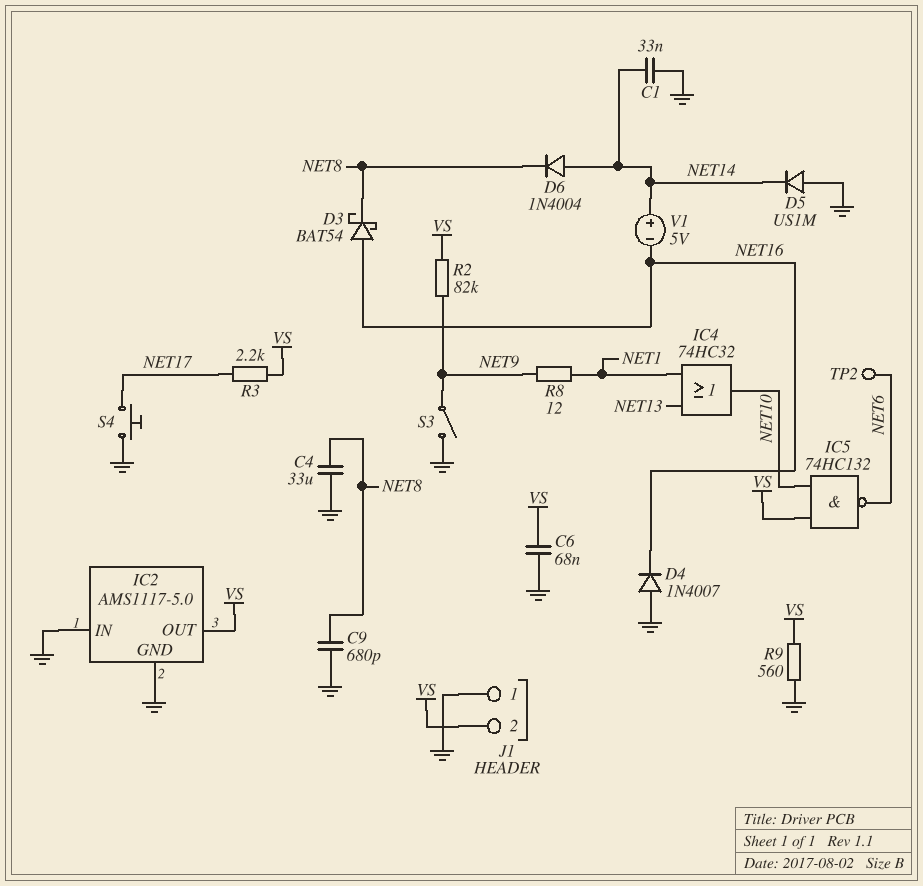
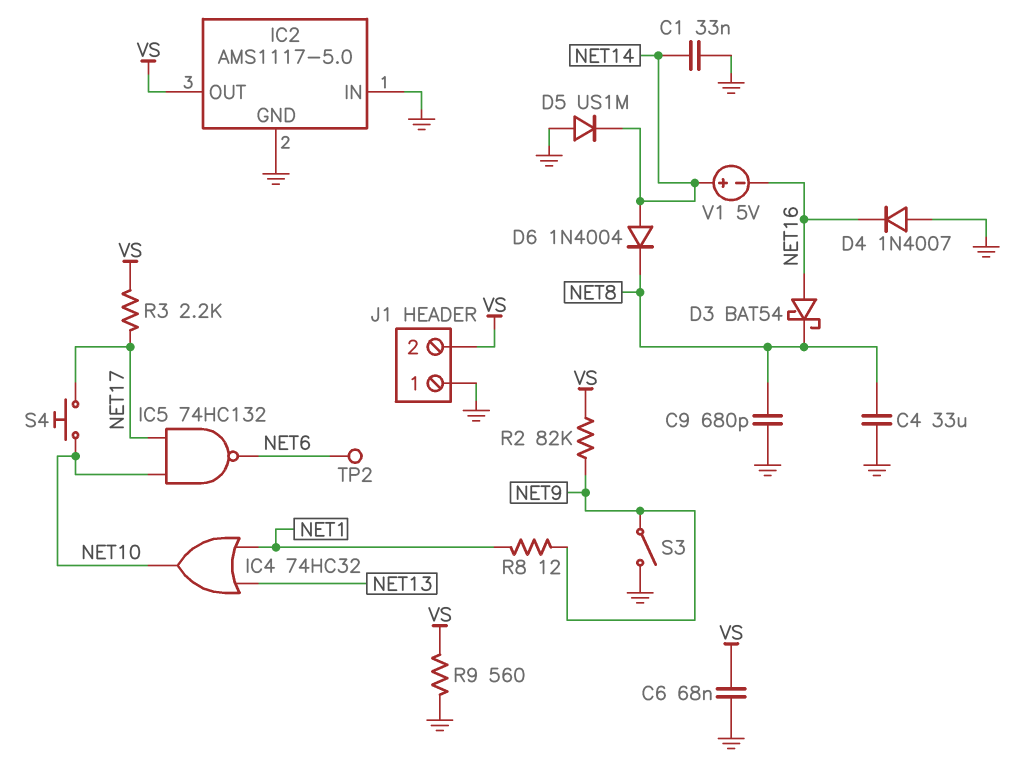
IC5: NAND 74HC132 (in NET10, in VS, out NET6) -> NAND 74HC132 (in NET10, in NET17, out NET6)
S4: button (GND, NET17) -> button (NET10, NET17)

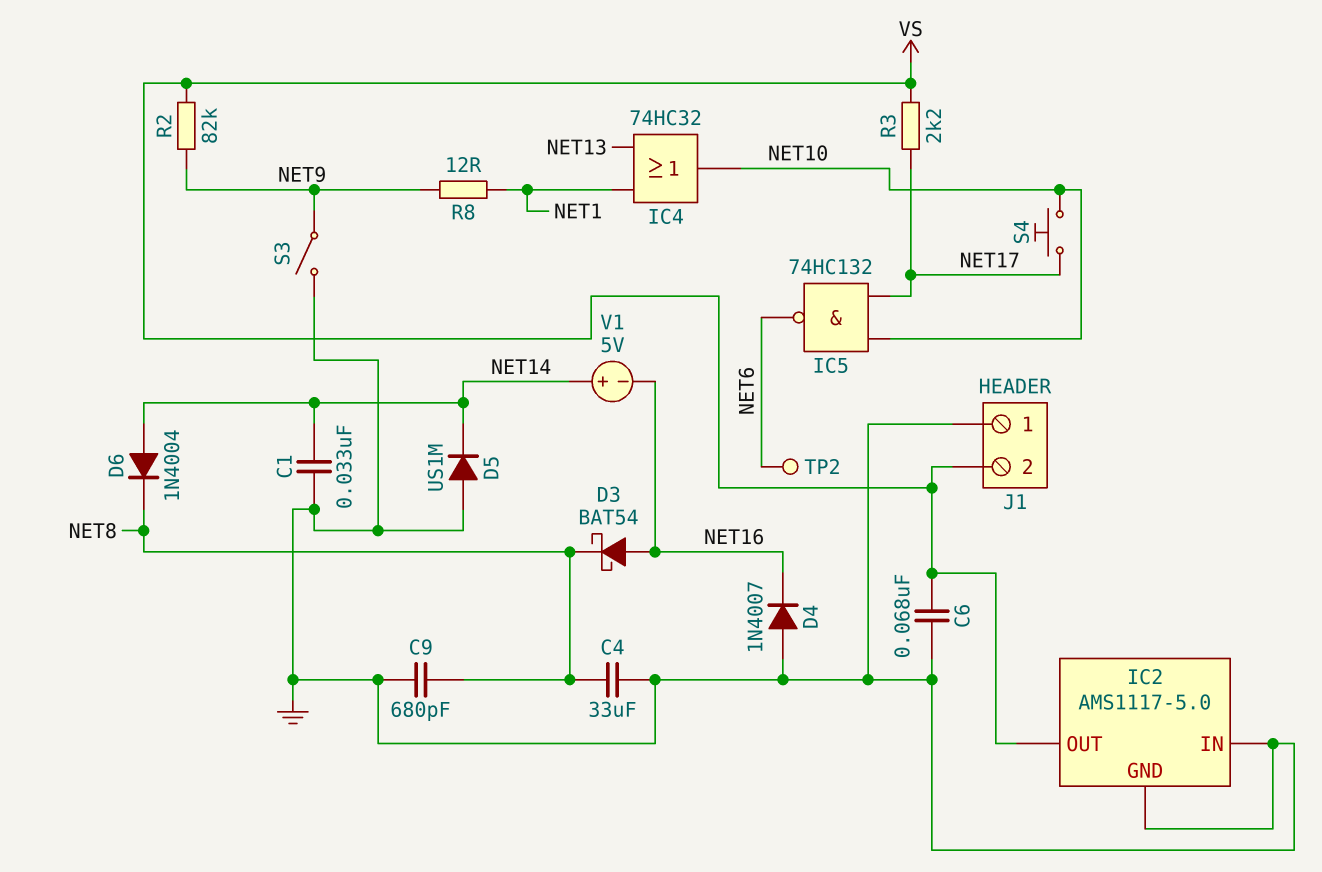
R9: 560 (GND, VS) -> none

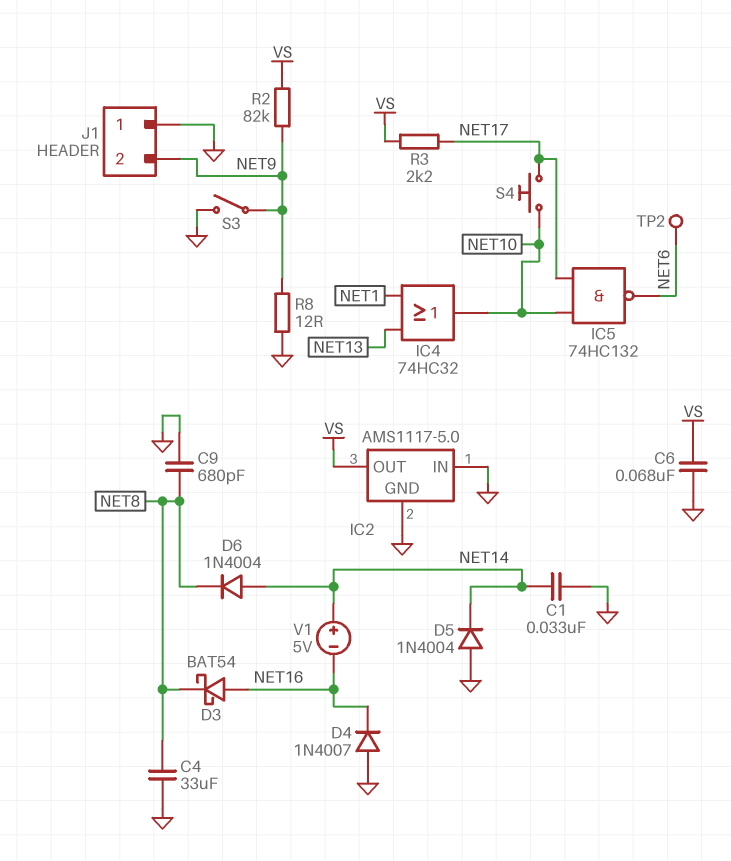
D5: diode US1M (A GND, K NET14) -> diode 1N4004 (A GND, K NET14)
J1 pin 2: VS -> NET9
R8: 12 (NET1, NET9) -> 12 (GND, NET9)

